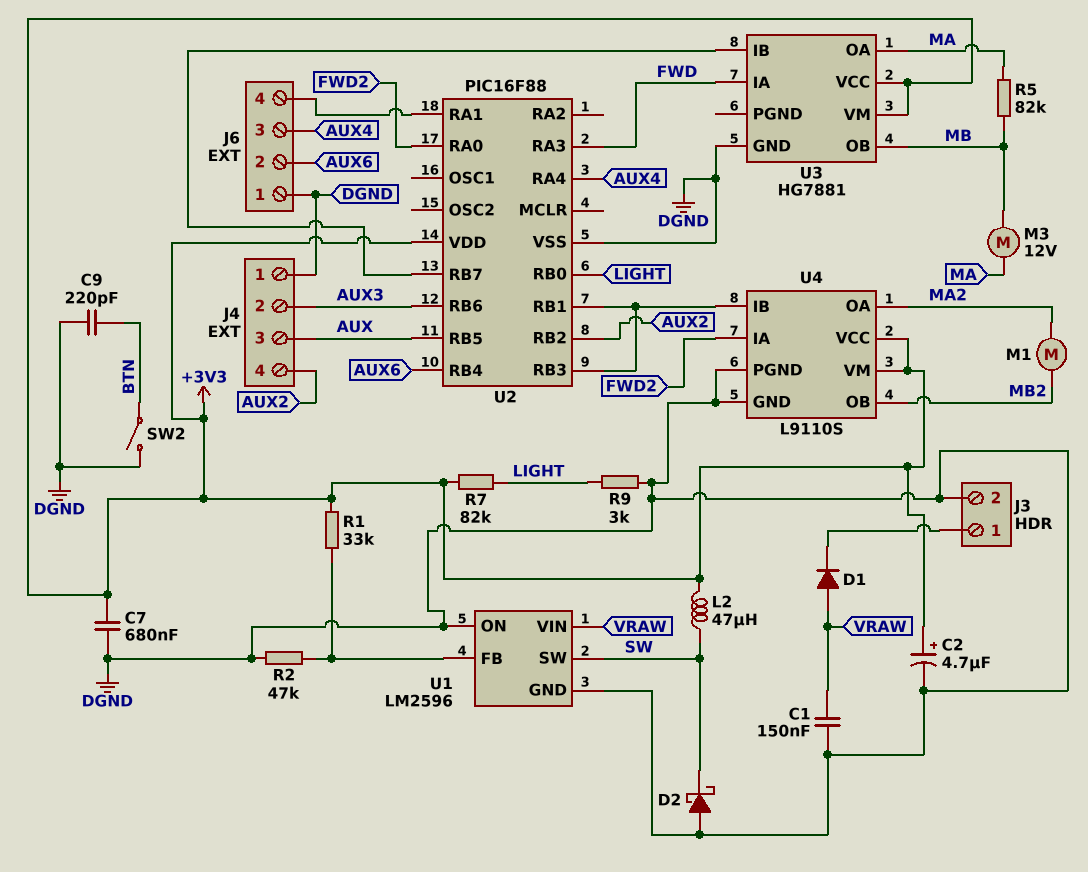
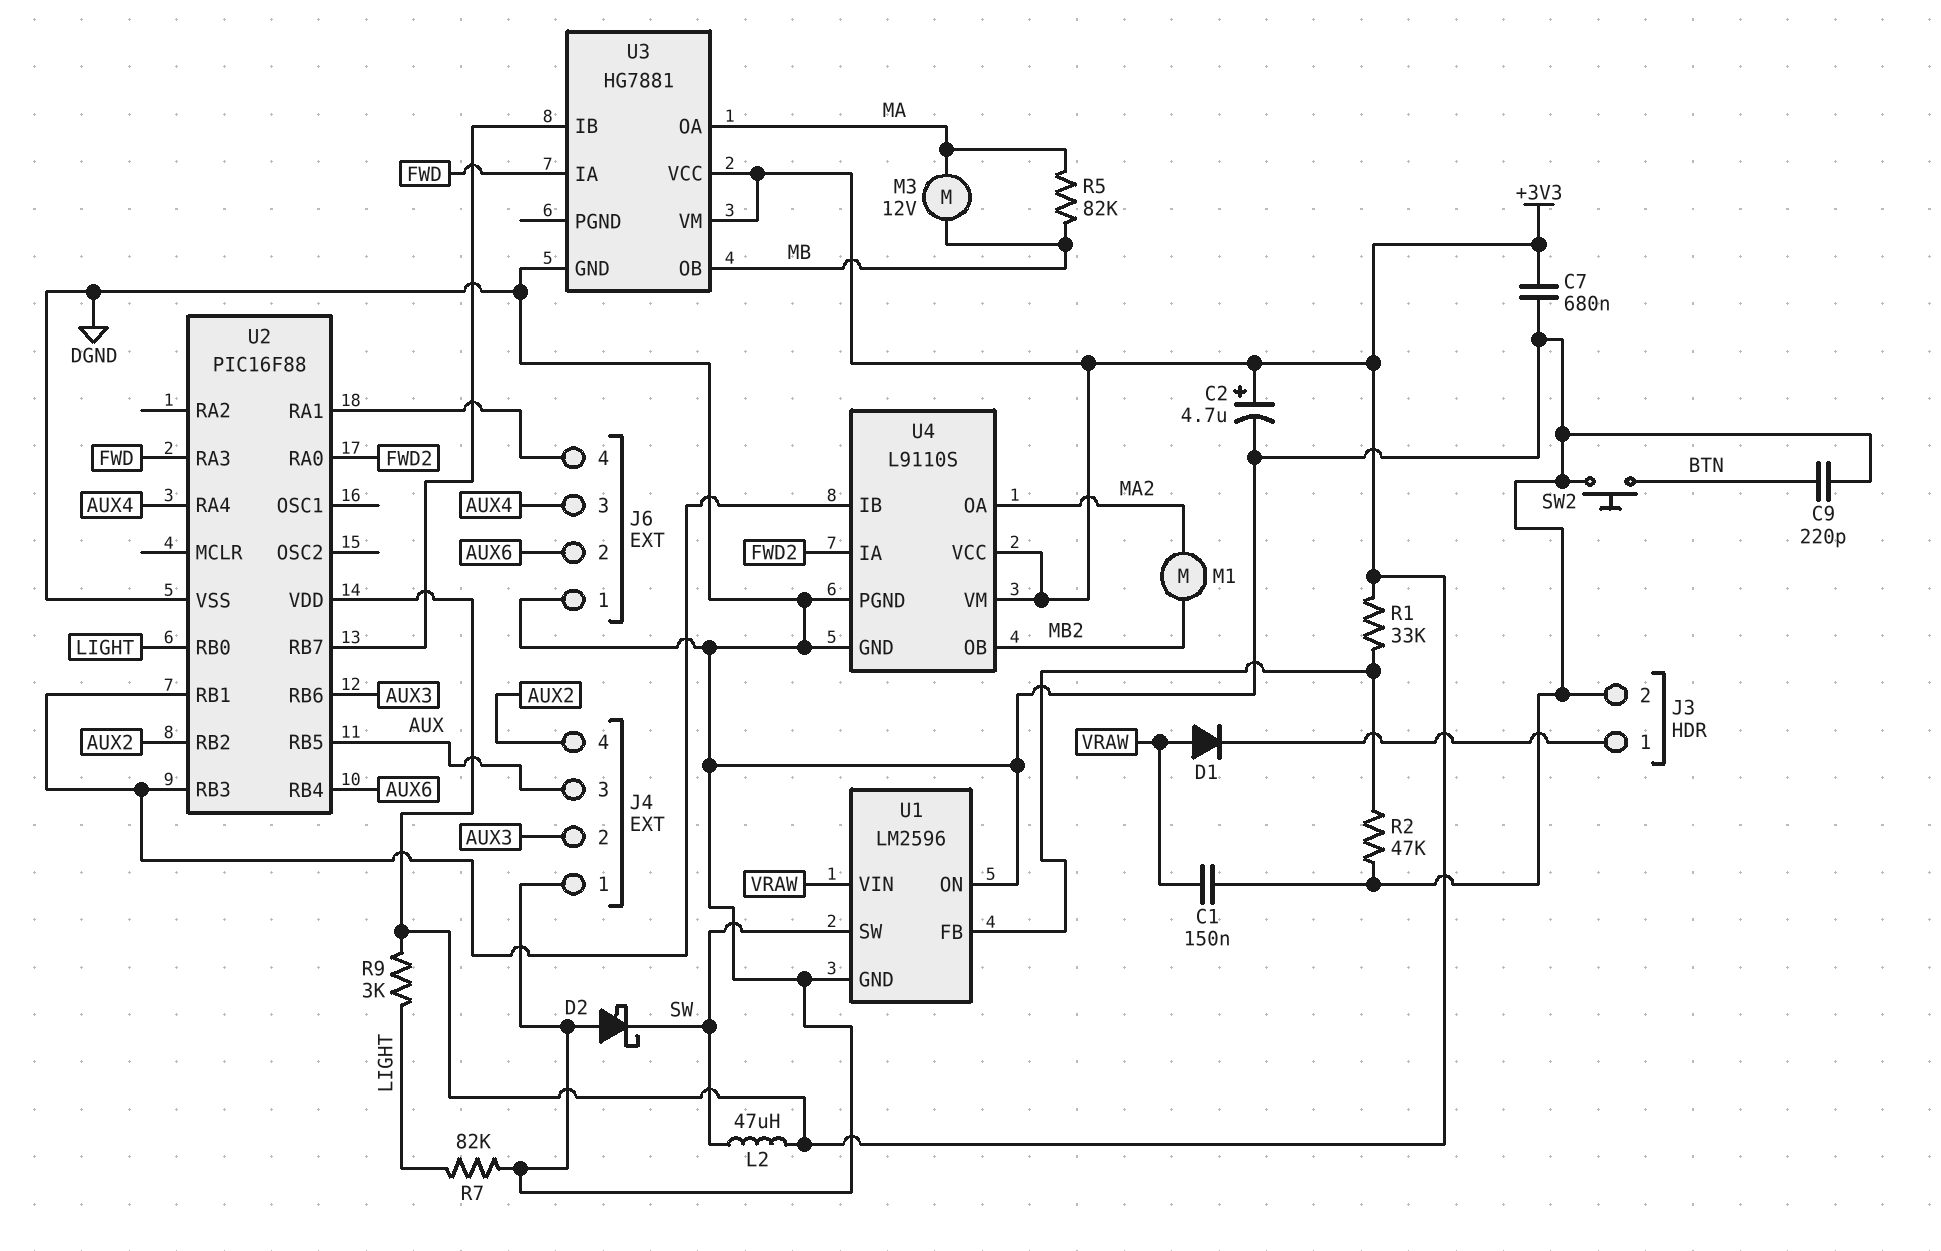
R7: 82k (+3V3, LIGHT) -> 82k (DGND, LIGHT)
R9: 3k (DGND, LIGHT) -> 3k (+3V3, LIGHT)
SW2: switch (BTN, DGND) -> button (BTN, DGND)

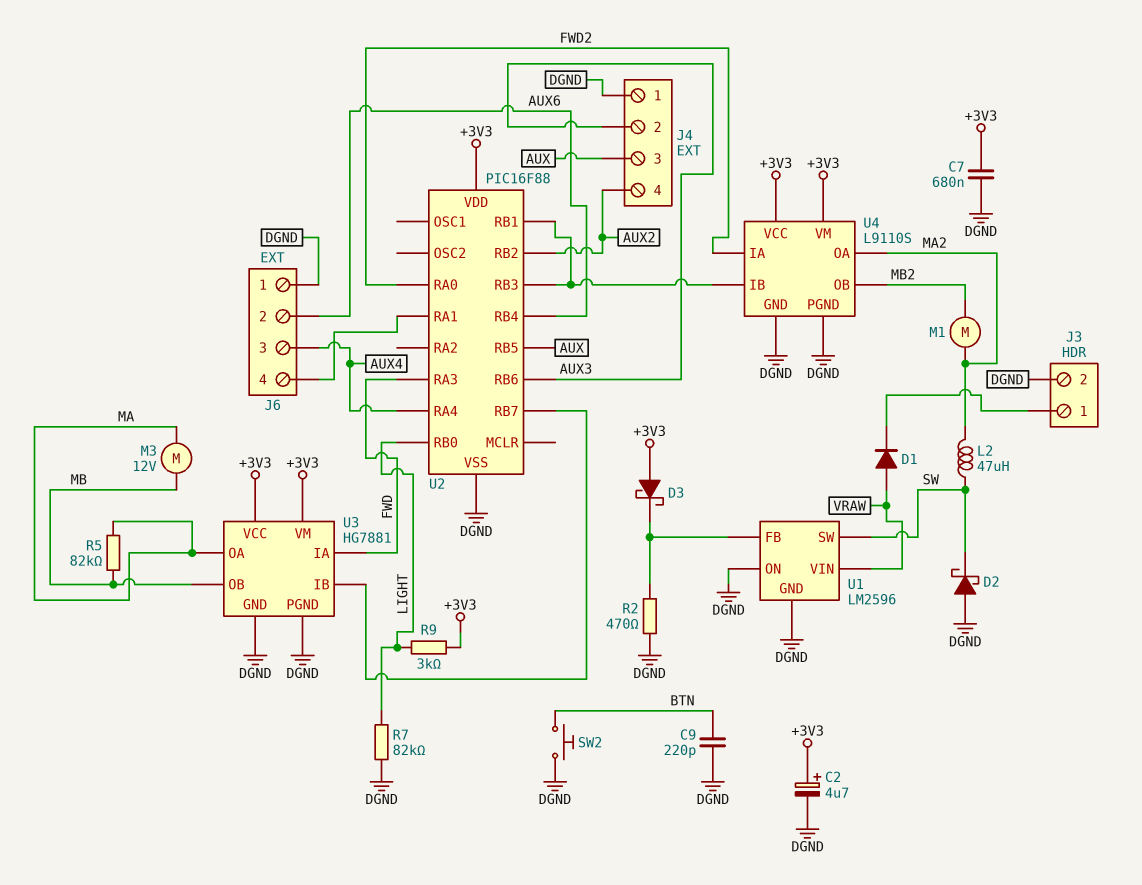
C1: 150nF (DGND, VRAW) -> none
D3: none -> schottky (A +3V3, K U1/FB)
L2: 47uH (+3V3, SW) -> 47uH (MA2, SW)
R1: 33k (+3V3, U1/FB) -> none
R2: 47k (DGND, U1/FB) -> 470 (DGND, U1/FB)
U3 pin PGND: none -> DGND

